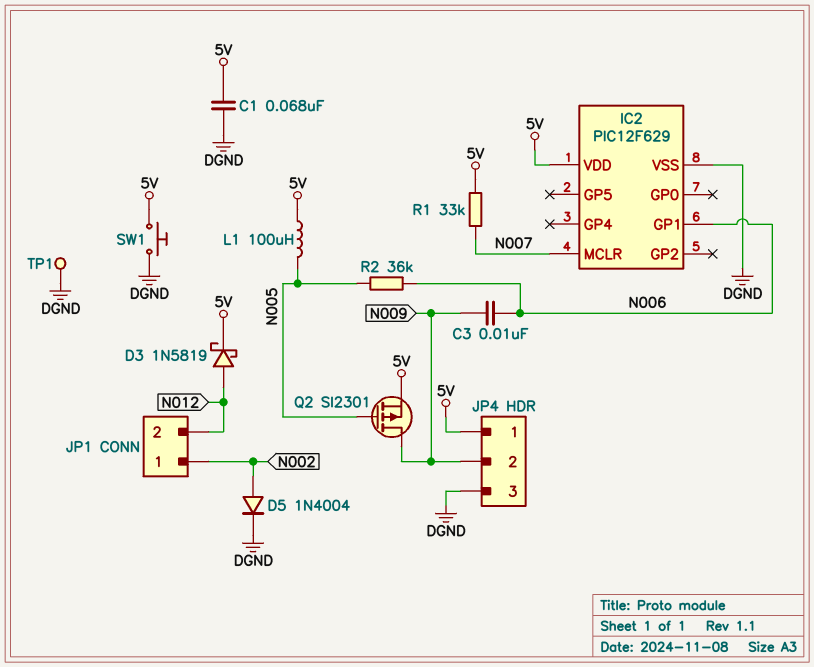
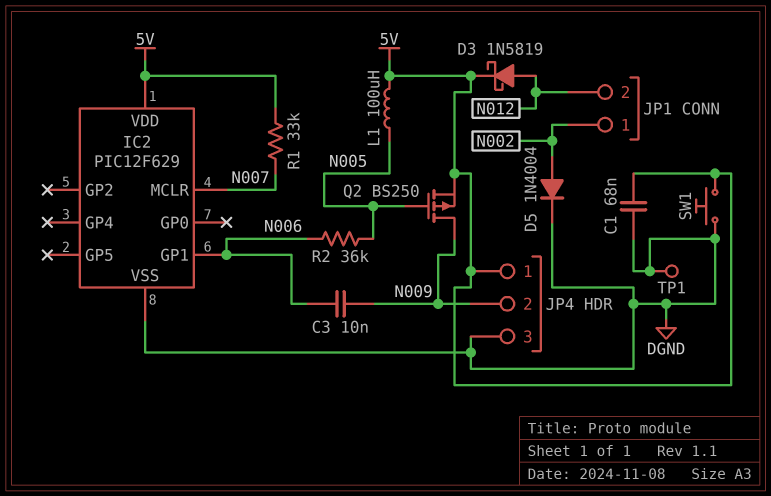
Q2: PMOS SI2301 (G N005, D N009, S 5V) -> PMOS BS250 (G N005, D N009, S 5V)

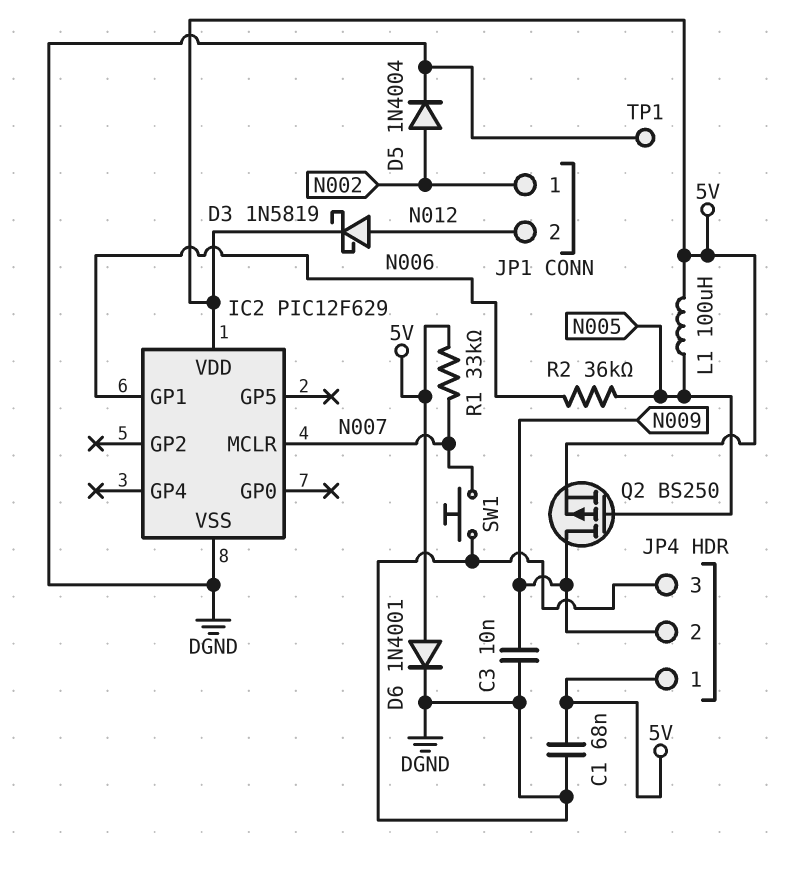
C3: 10nF (N006, N009) -> 10nF (DGND, N009)
D6: none -> diode 1N4001 (A 5V, K DGND)
SW1: button (5V, DGND) -> button (DGND, N007)

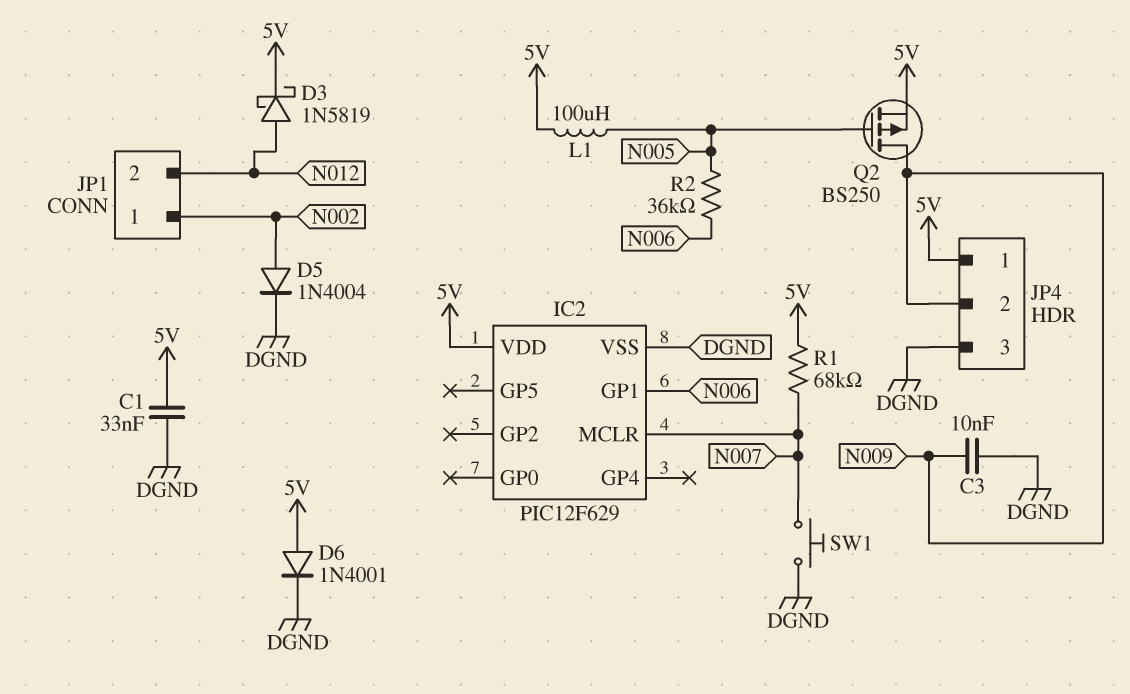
C1: 68nF (5V, DGND) -> 33nF (5V, DGND)
R1: 33k (5V, N007) -> 68k (5V, N007)
TP1: test point (DGND) -> none

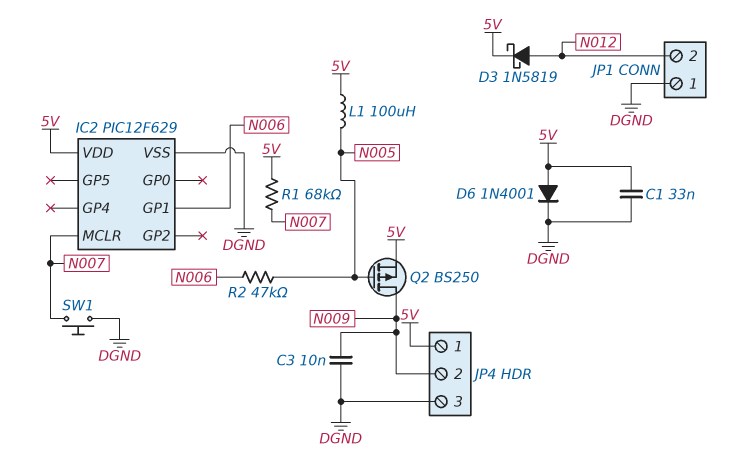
D5: diode 1N4004 (A N002, K DGND) -> none
JP1 pin 1: N002 -> DGND
R2: 36k (N005, N006) -> 47k (N005, N006)

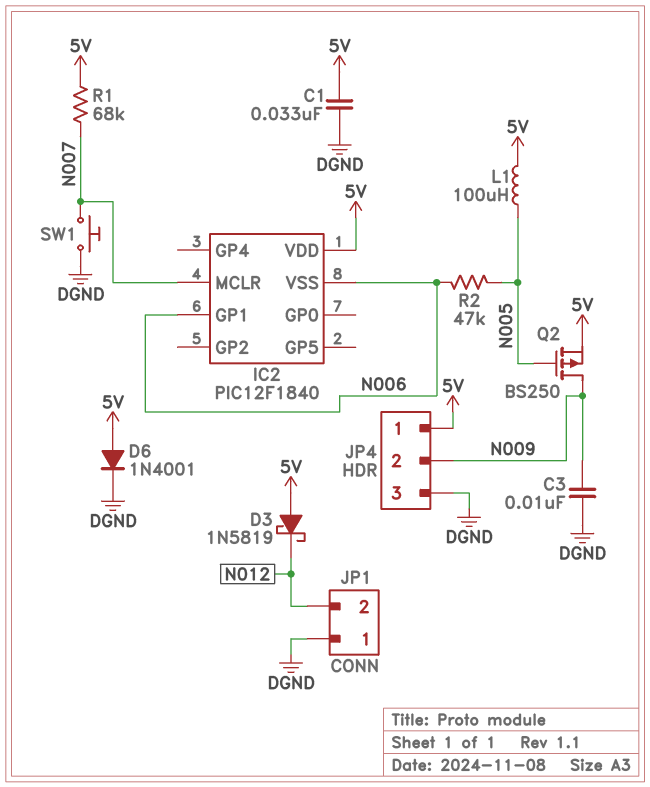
D3: schottky 1N5819 (A N012, K 5V) -> schottky 1N5819 (A 5V, K N012)
IC2: PIC12F629 -> PIC12F1840
IC2 pin VSS: DGND -> N006

